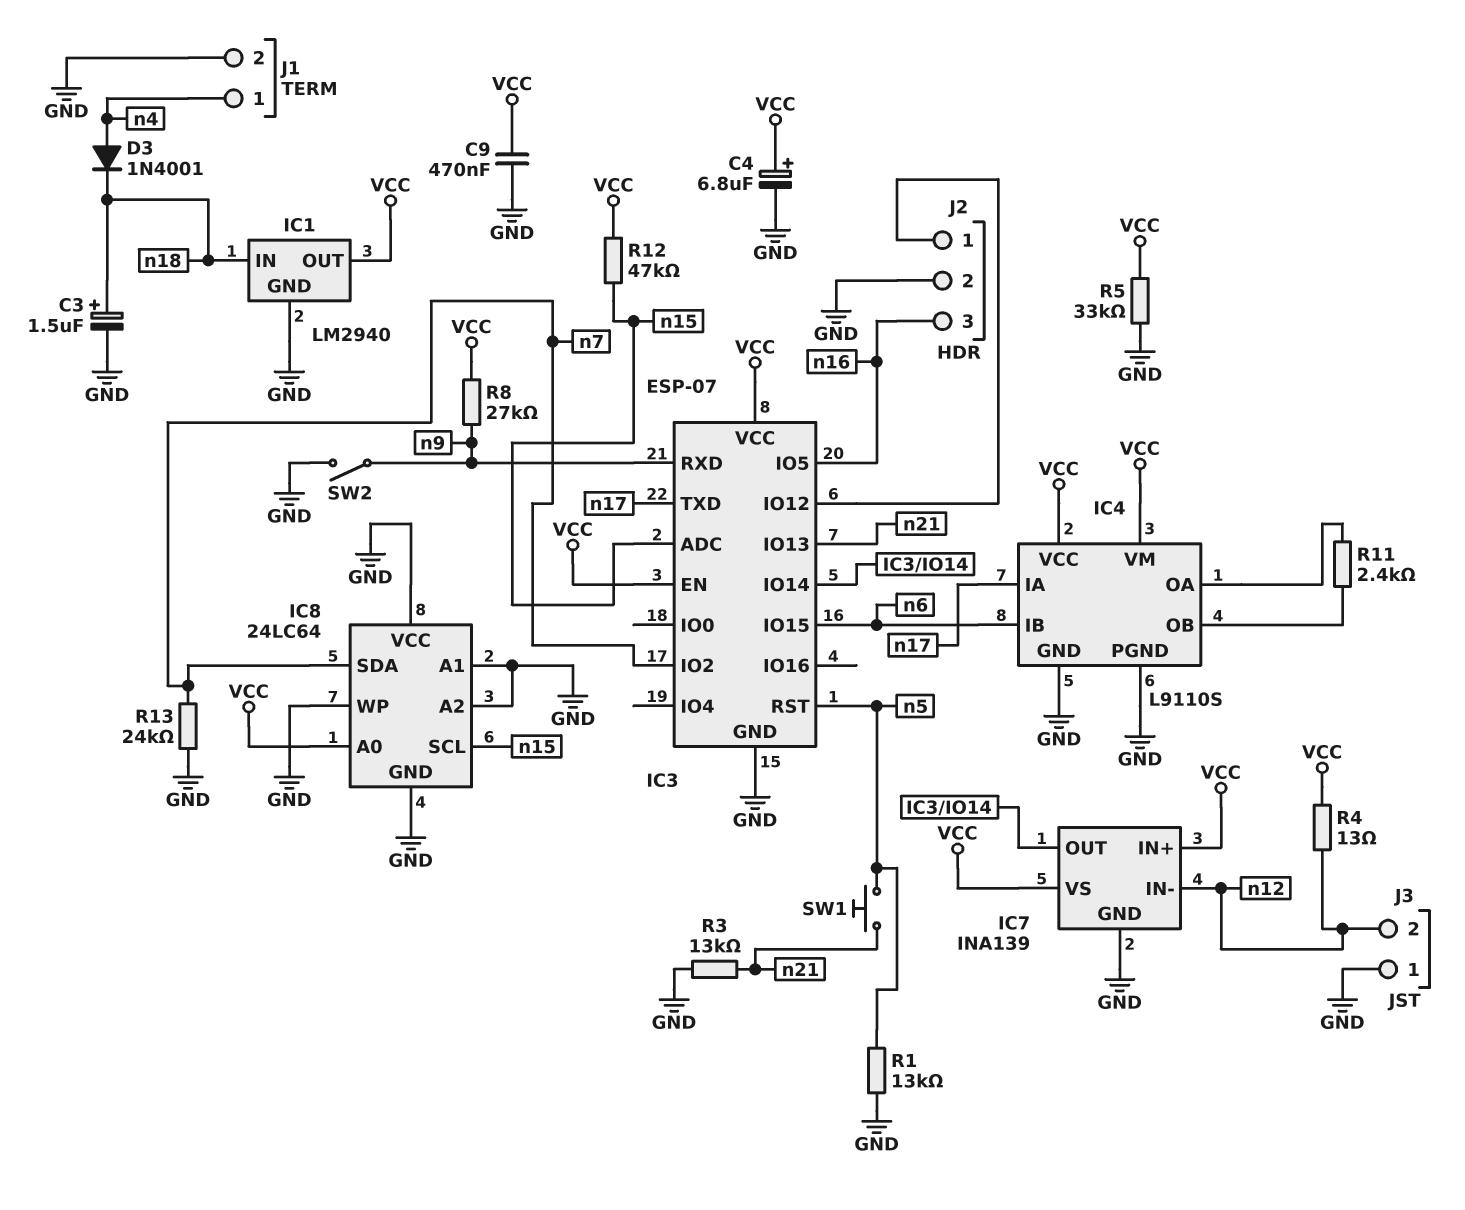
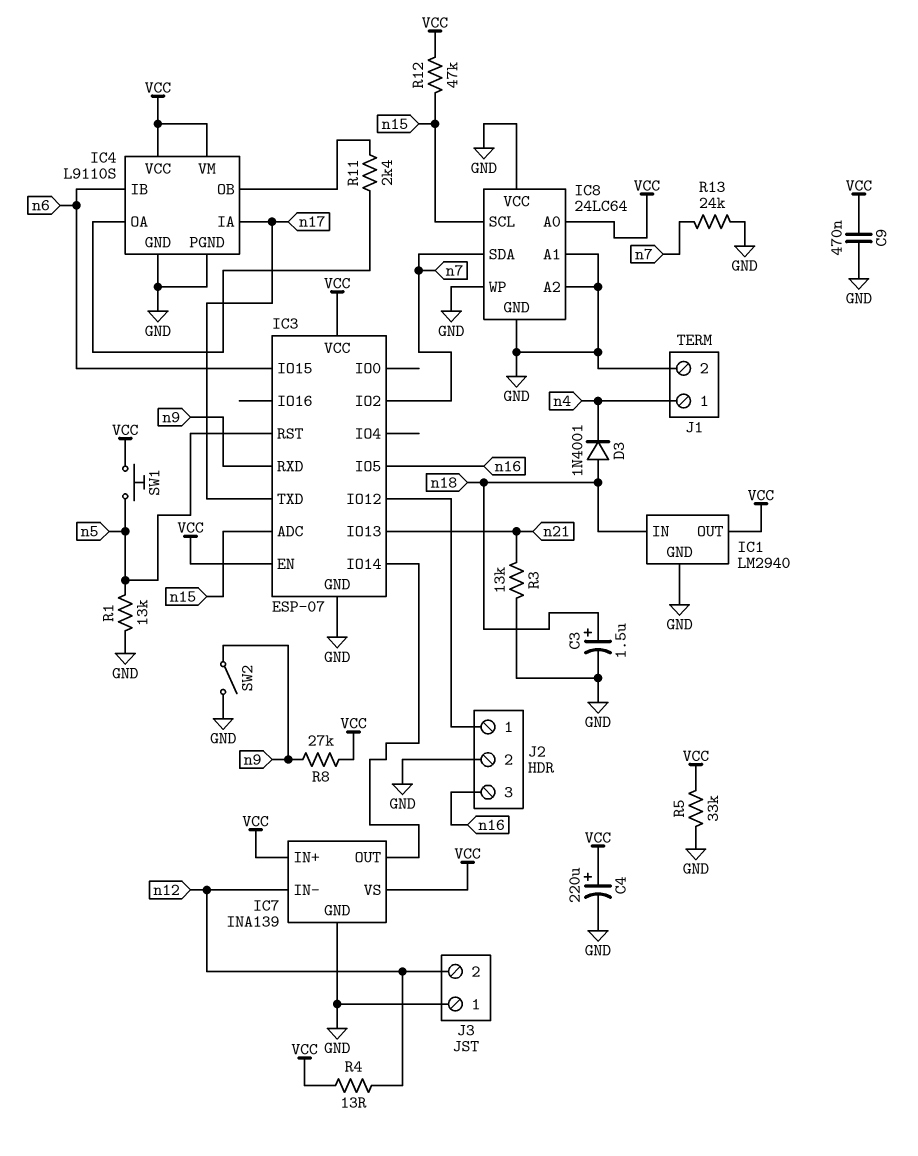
C4: 6.8uF (plus VCC, minus GND) -> 220uF (plus VCC, minus GND)
D3: diode 1N4001 (A n4, K n18) -> diode 1N4001 (A n18, K n4)
SW1: button (n5, n21) -> button (VCC, n5)

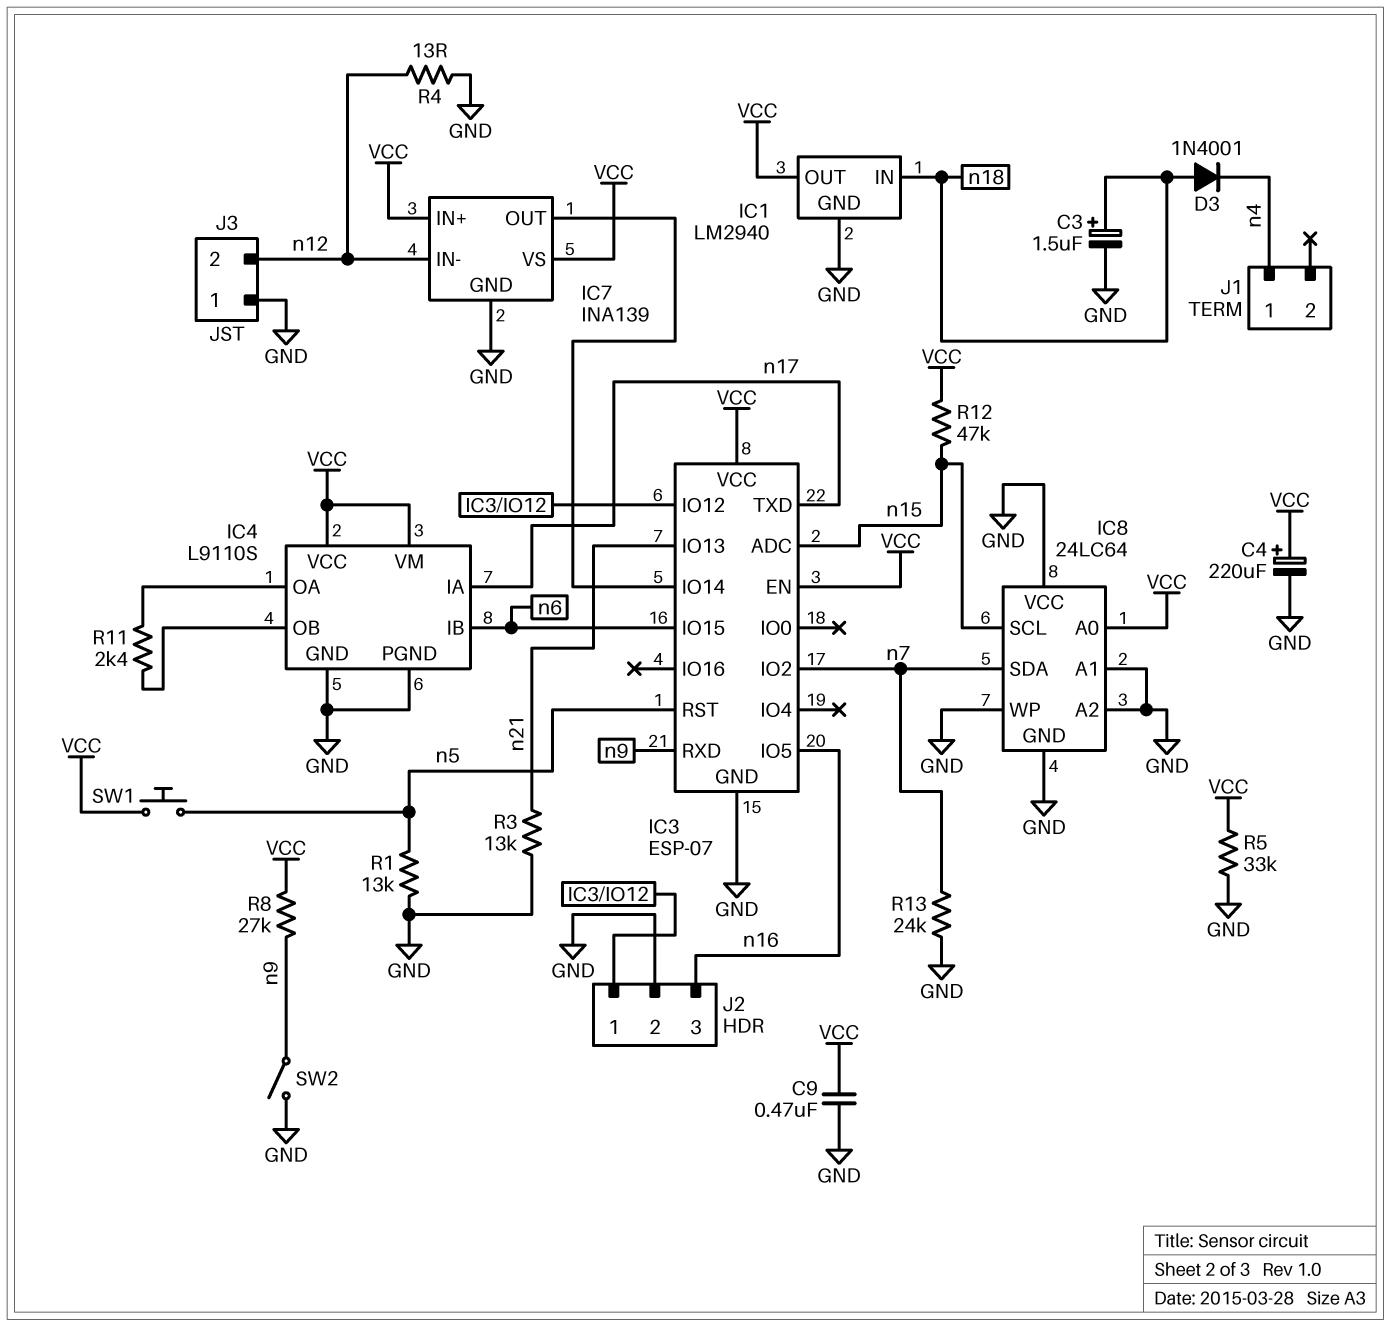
J1 pin 2: GND -> none
R4: 13 (VCC, n12) -> 13 (GND, n12)

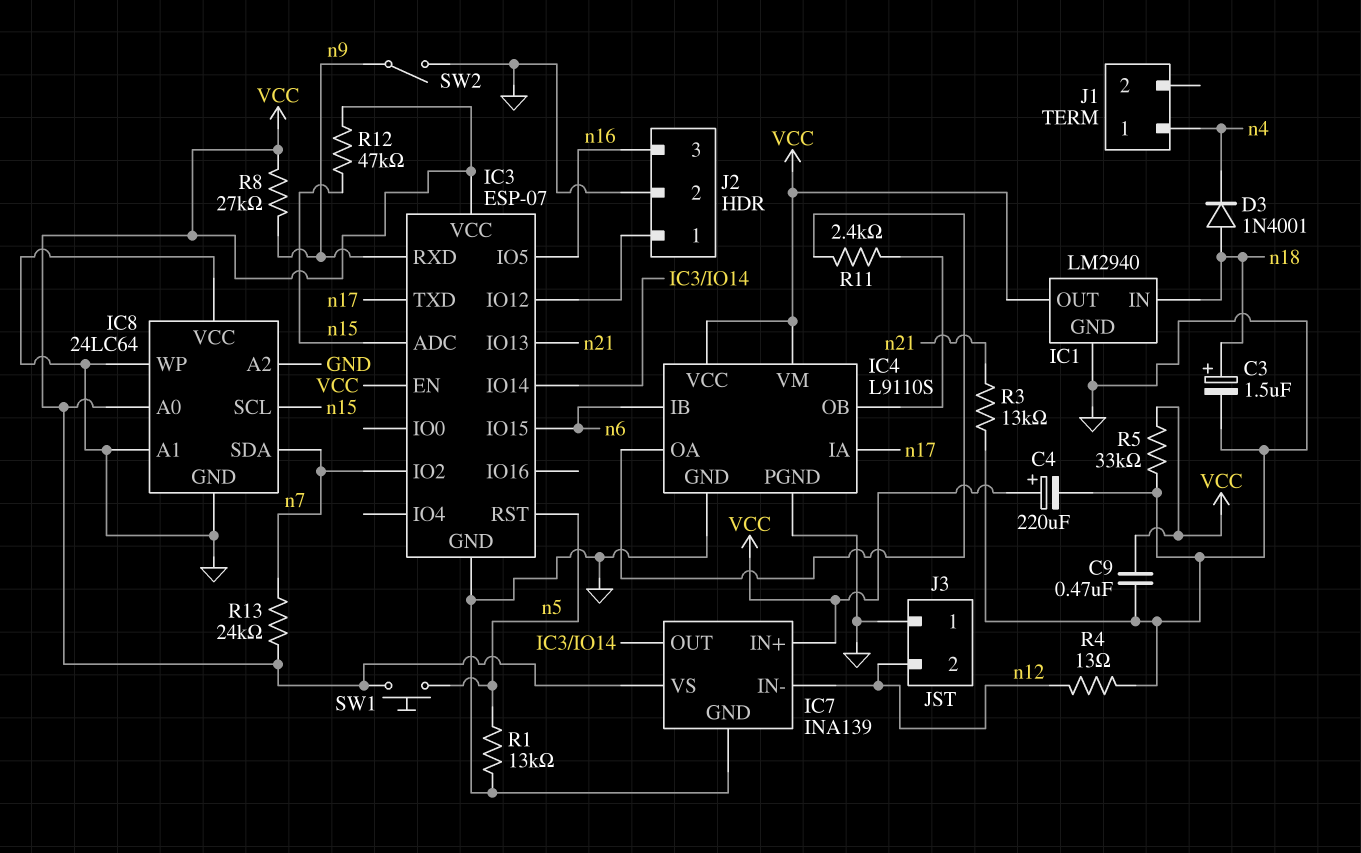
R13: 24k (GND, n7) -> 24k (VCC, n7)

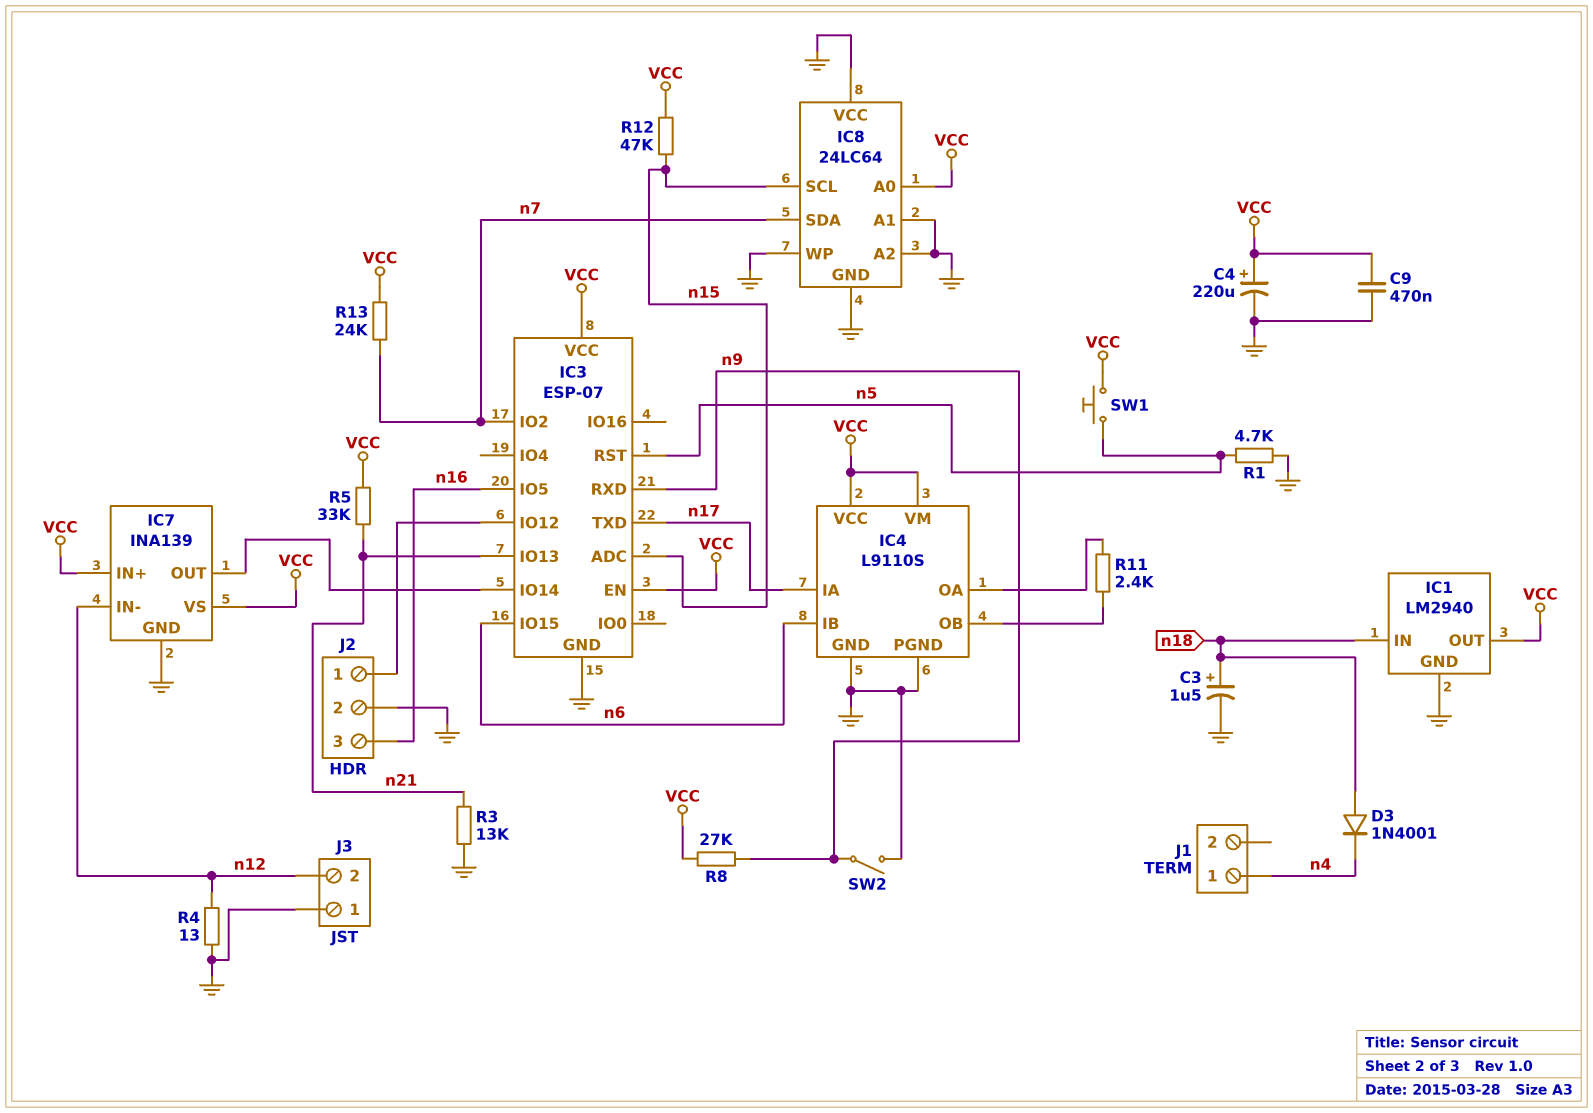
R1: 13k (GND, n5) -> 4.7k (GND, n5)
R5: 33k (GND, VCC) -> 33k (VCC, n21)

